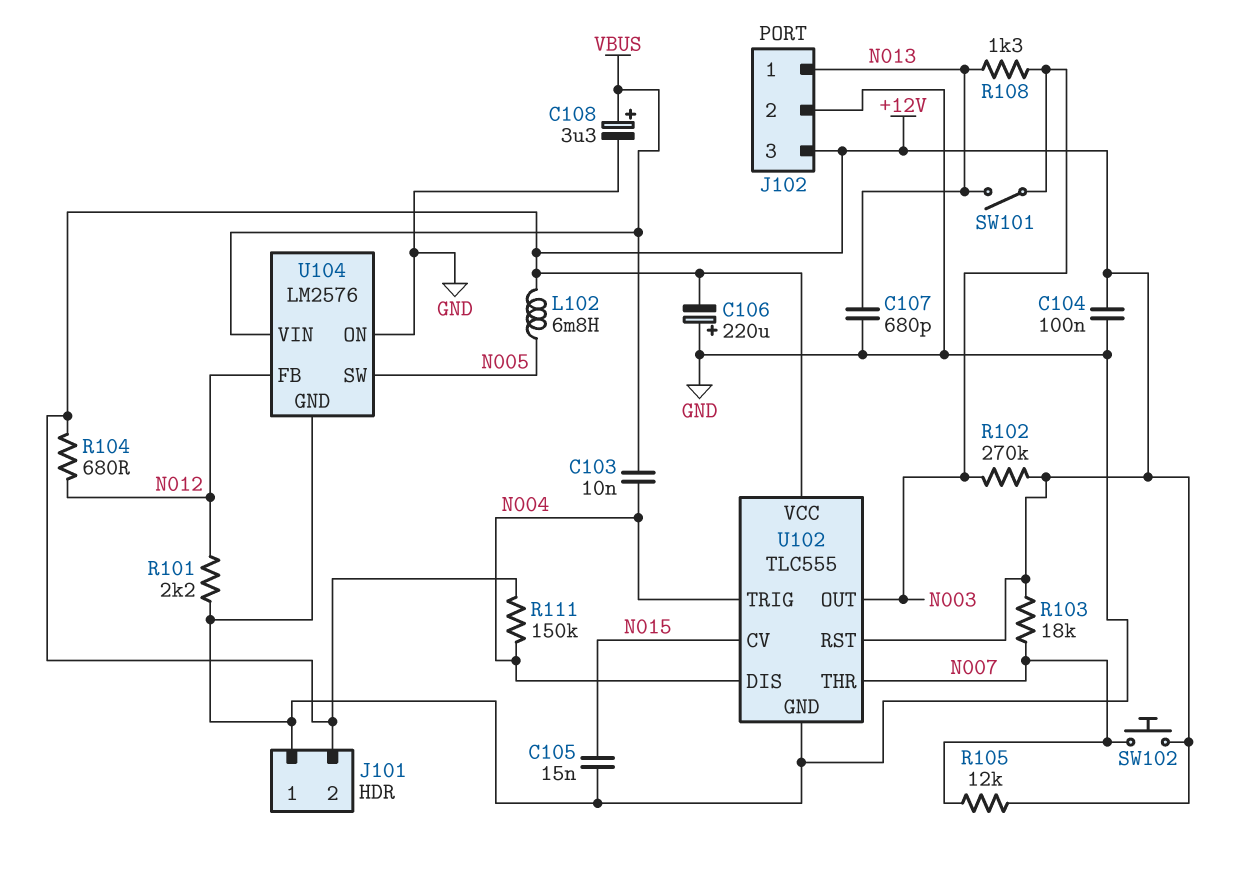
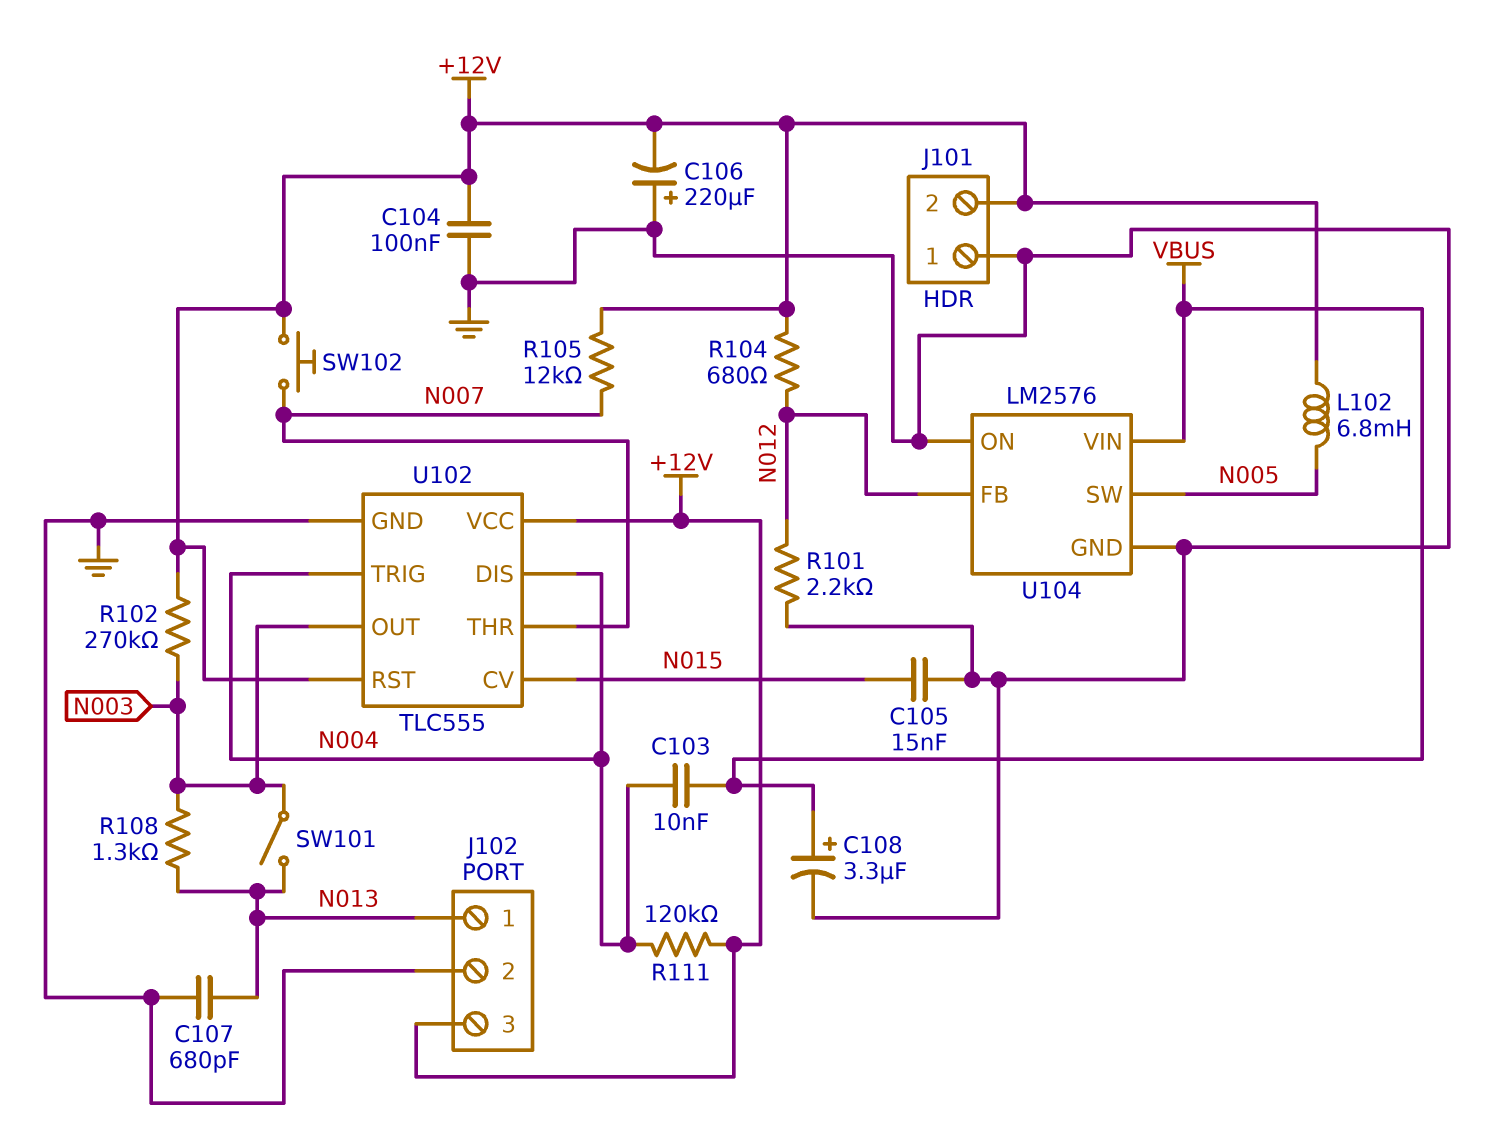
R103: 18k (+12V, N007) -> none
R111: 150k (+12V, N004) -> 120k (+12V, N004)

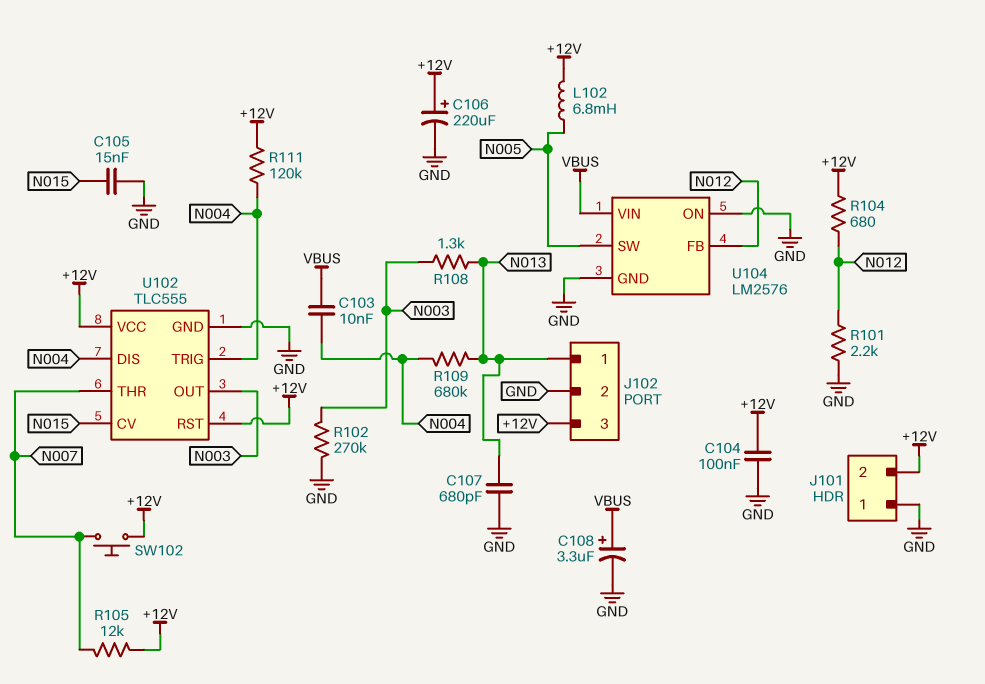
C106: 220uF (plus GND, minus +12V) -> 220uF (plus +12V, minus GND)
R102: 270k (+12V, N003) -> 270k (GND, N003)
R109: none -> 680k (N004, N013)
SW101: switch (N003, N013) -> none

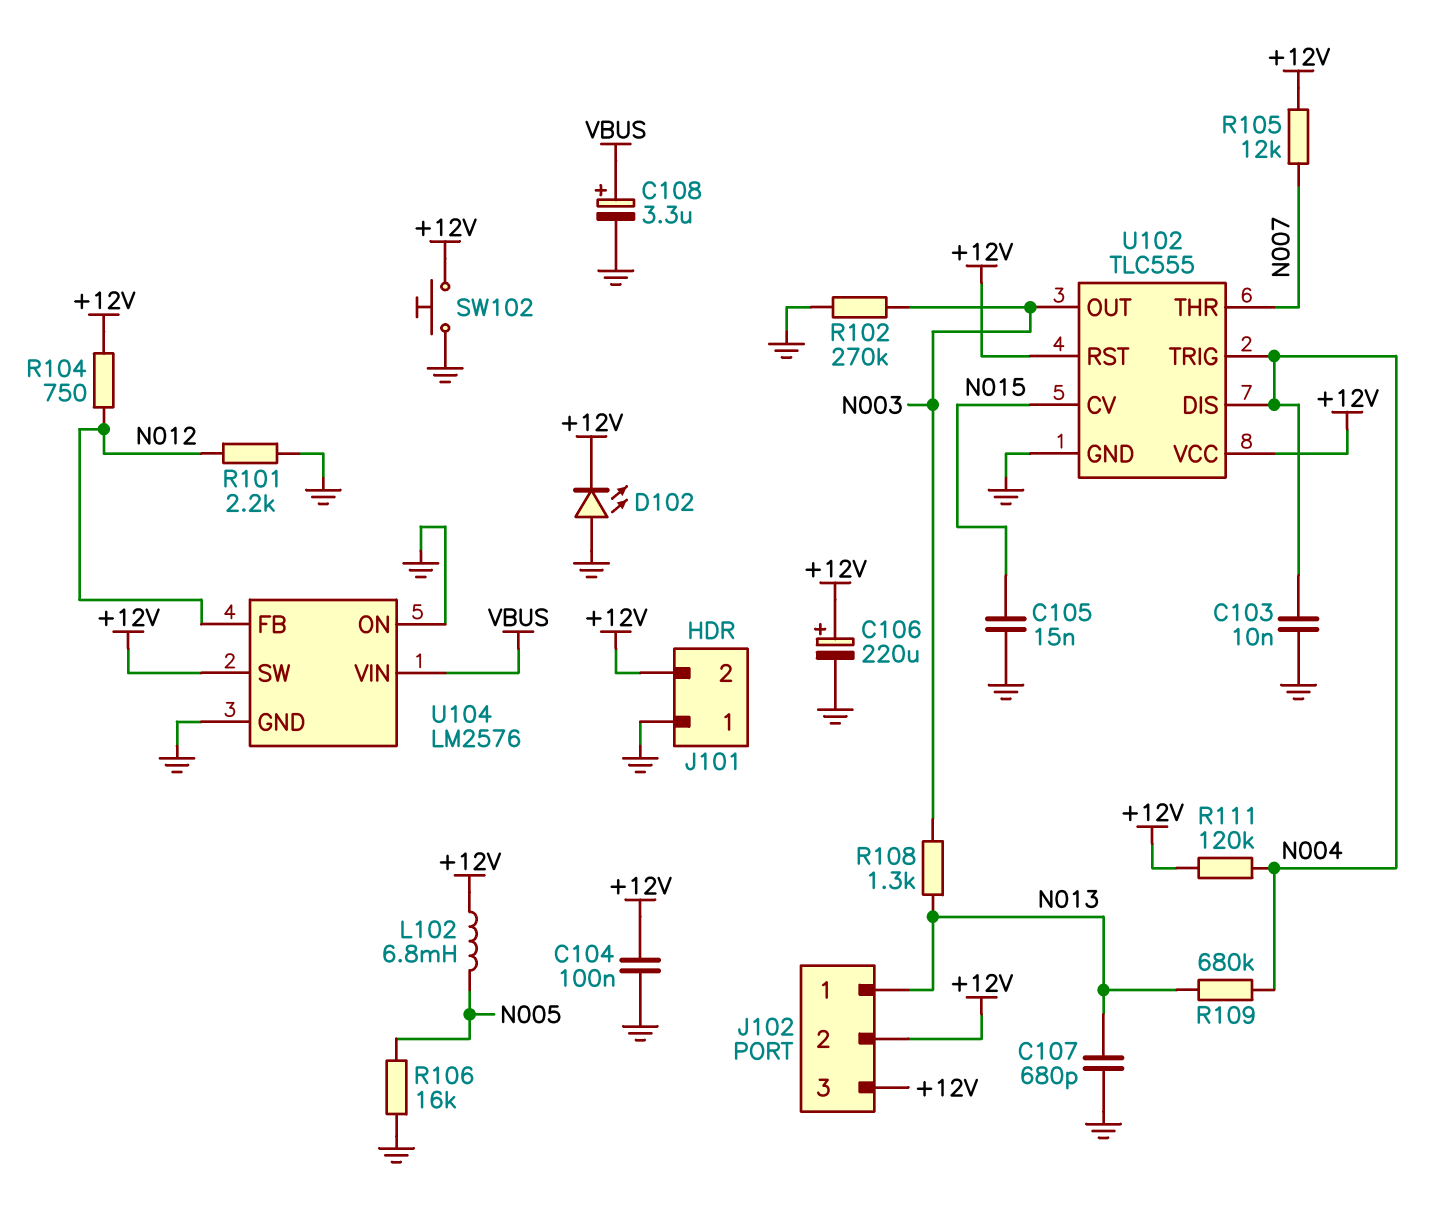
C103: 10nF (N004, VBUS) -> 10nF (GND, N004)
D102: none -> LED (A GND, K +12V)
J102 pin 2: GND -> +12V
R104: 680 (+12V, N012) -> 750 (+12V, N012)
R106: none -> 16k (GND, N005)
SW102: button (+12V, N007) -> button (+12V, GND)
U104 pin SW: N005 -> +12V

